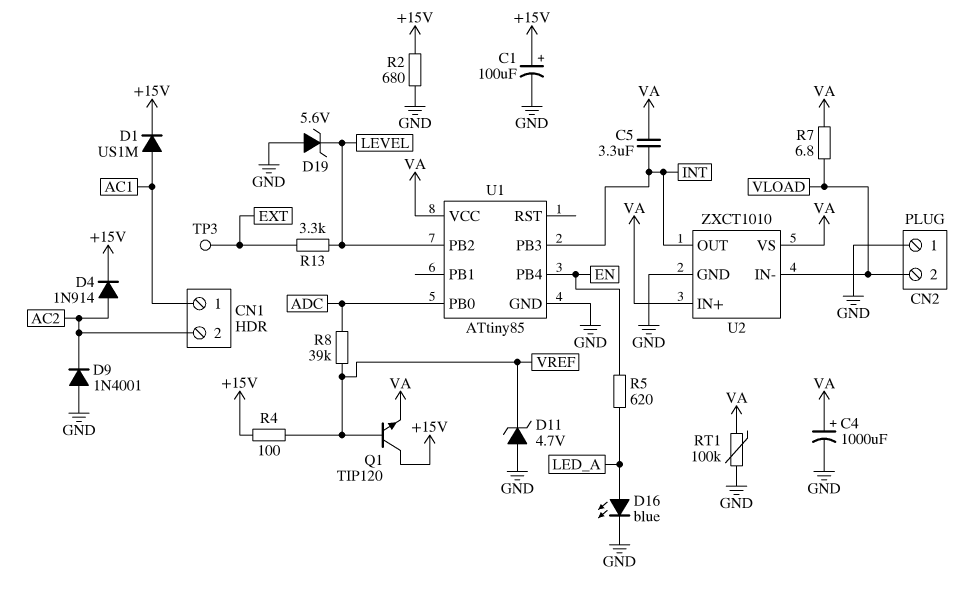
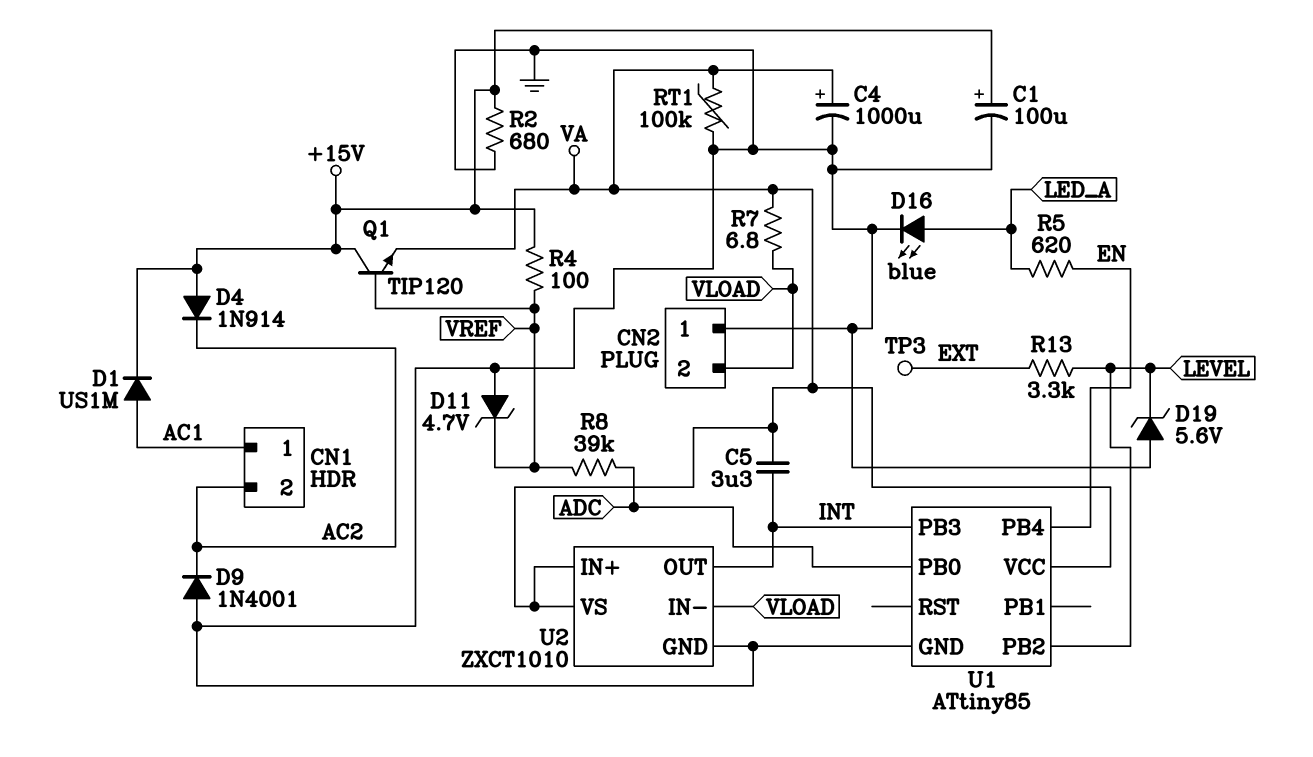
D4: diode 1N914 (A AC2, K +15V) -> diode 1N914 (A +15V, K AC2)

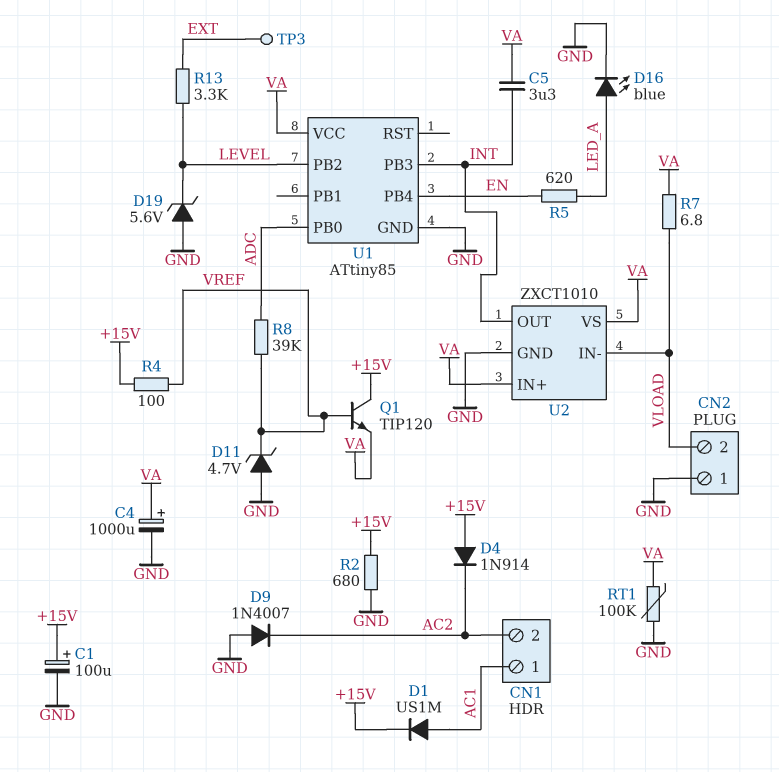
D9: diode 1N4001 (A GND, K AC2) -> diode 1N4007 (A GND, K AC2)

